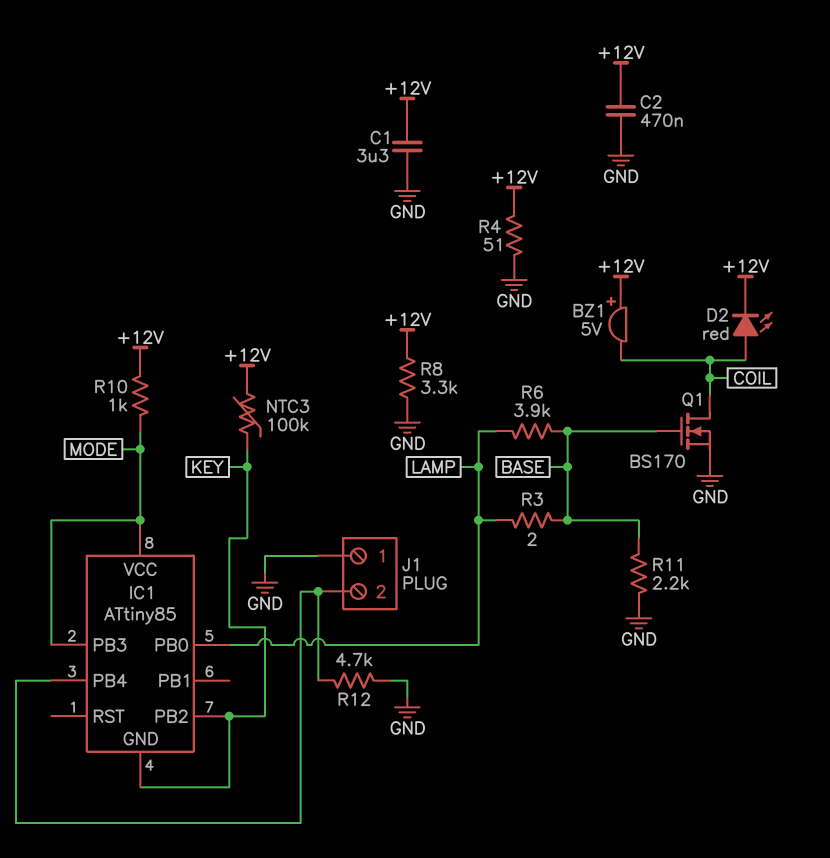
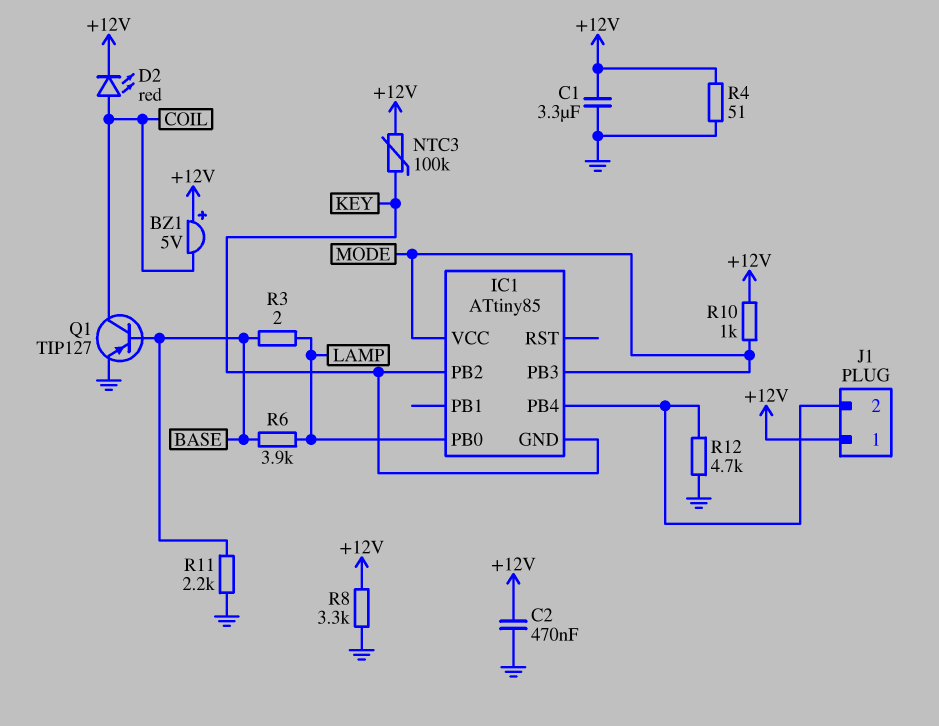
J1 pin 1: GND -> +12V
Q1: NMOS BS170 (G BASE, D COIL, S GND) -> PNP TIP127 (B BASE, C COIL, E GND)

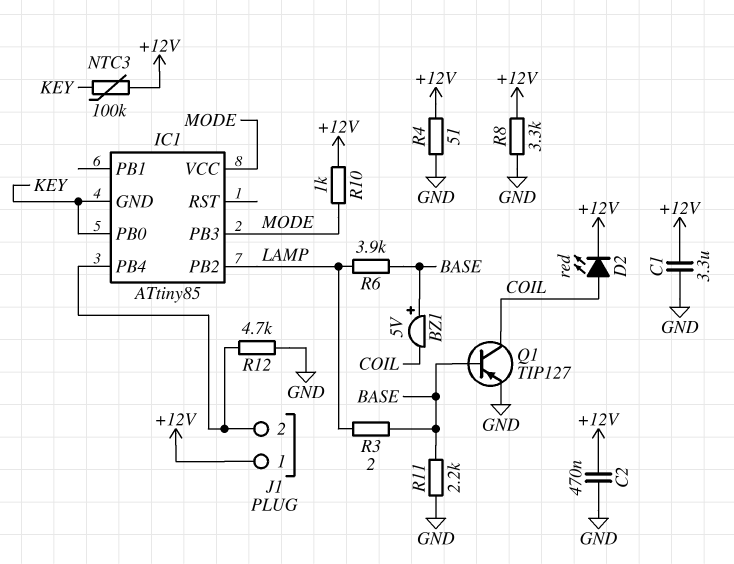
BZ1: buzzer 5V (plus +12V, minus COIL) -> buzzer 5V (plus BASE, minus COIL)
IC1 pin PB0: LAMP -> KEY
IC1 pin PB2: KEY -> LAMP

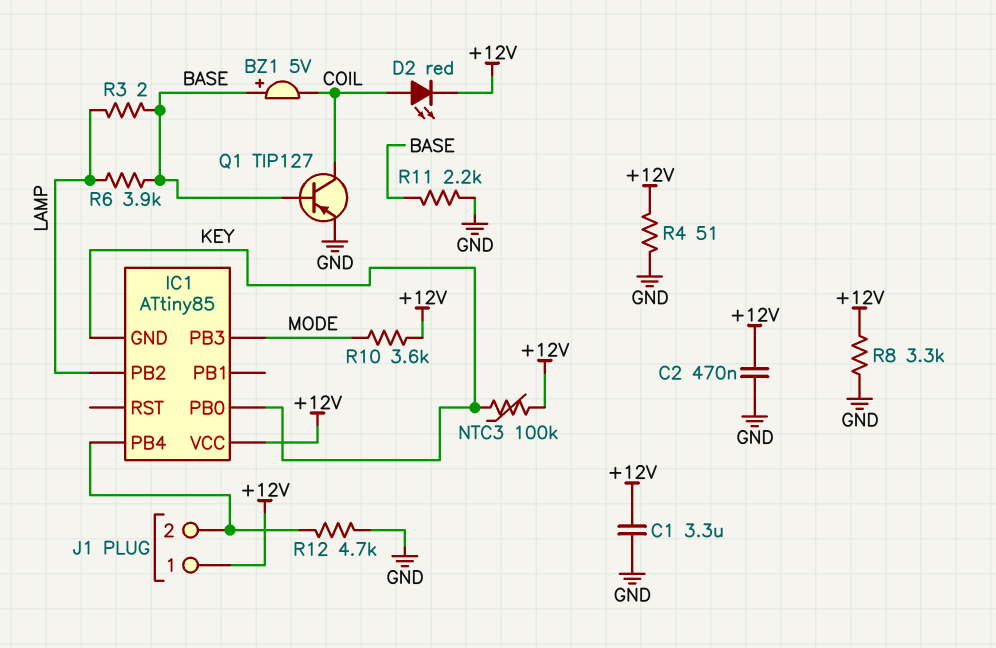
IC1 pin VCC: MODE -> +12V
R10: 1k (+12V, MODE) -> 3.6k (+12V, MODE)

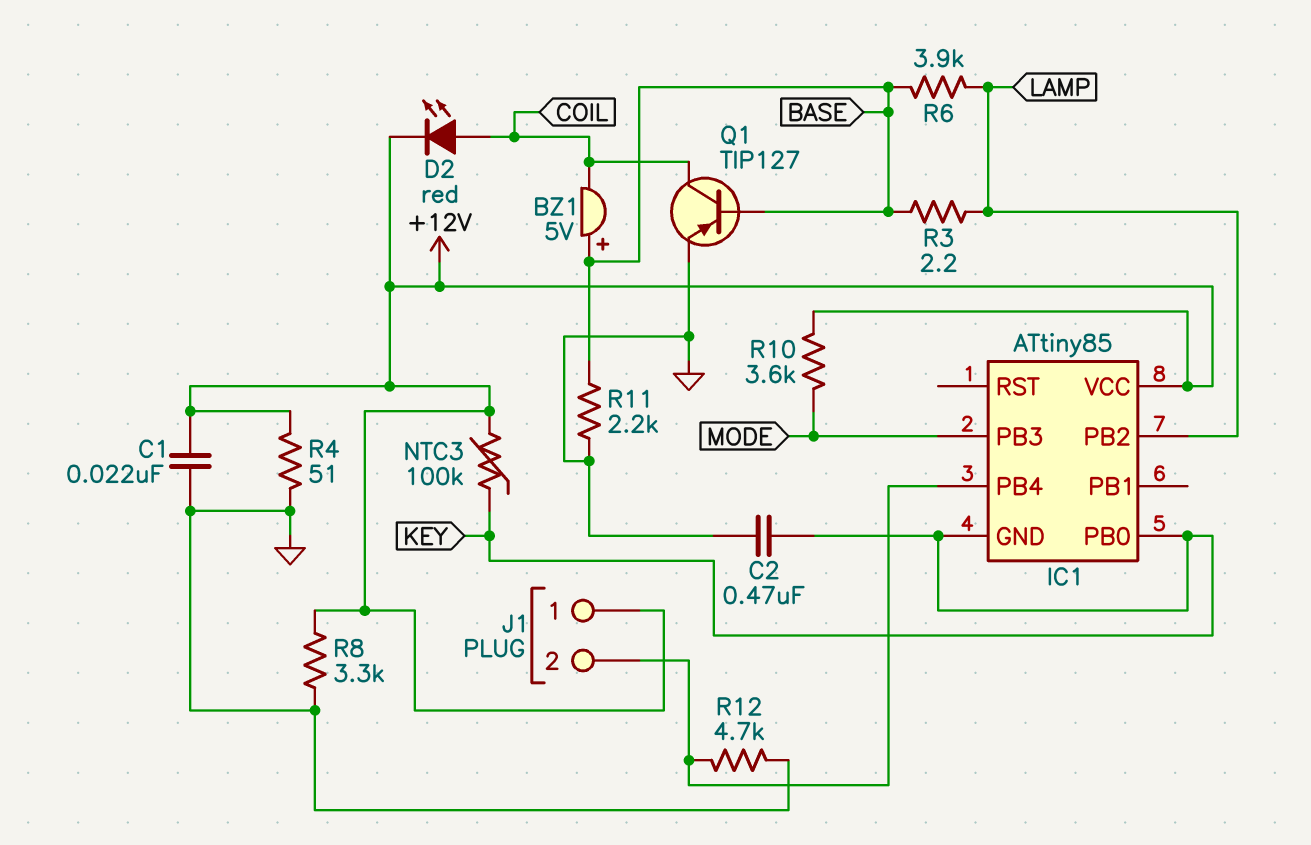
C1: 3.3uF (+12V, GND) -> 22nF (+12V, GND)
C2: 470nF (+12V, GND) -> 470nF (GND, KEY)
R3: 2 (BASE, LAMP) -> 2.2 (BASE, LAMP)

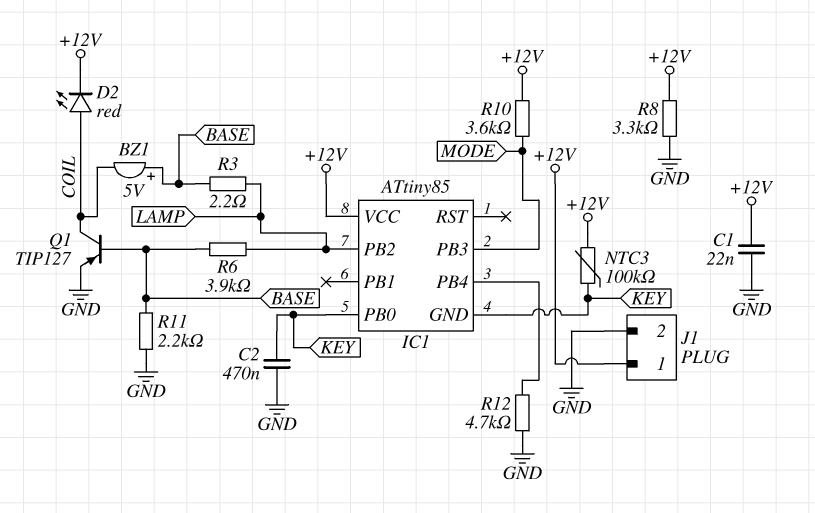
J1 pin 2: IC1/PB4 -> GND
R4: 51 (+12V, GND) -> none

